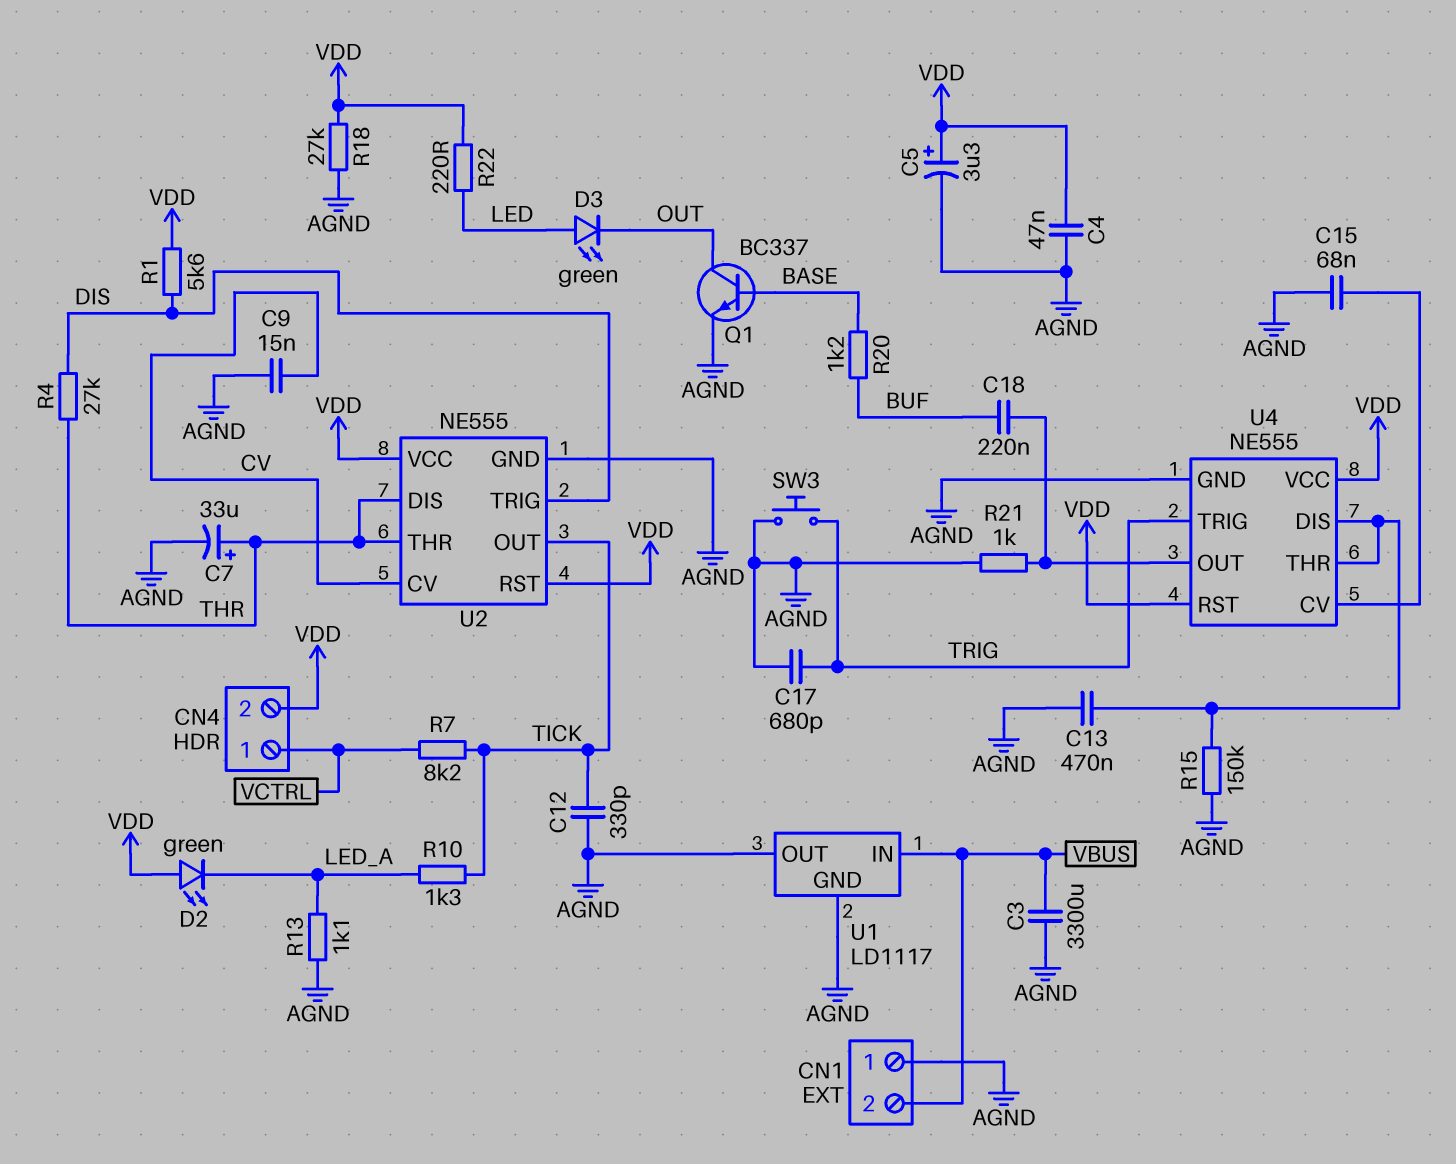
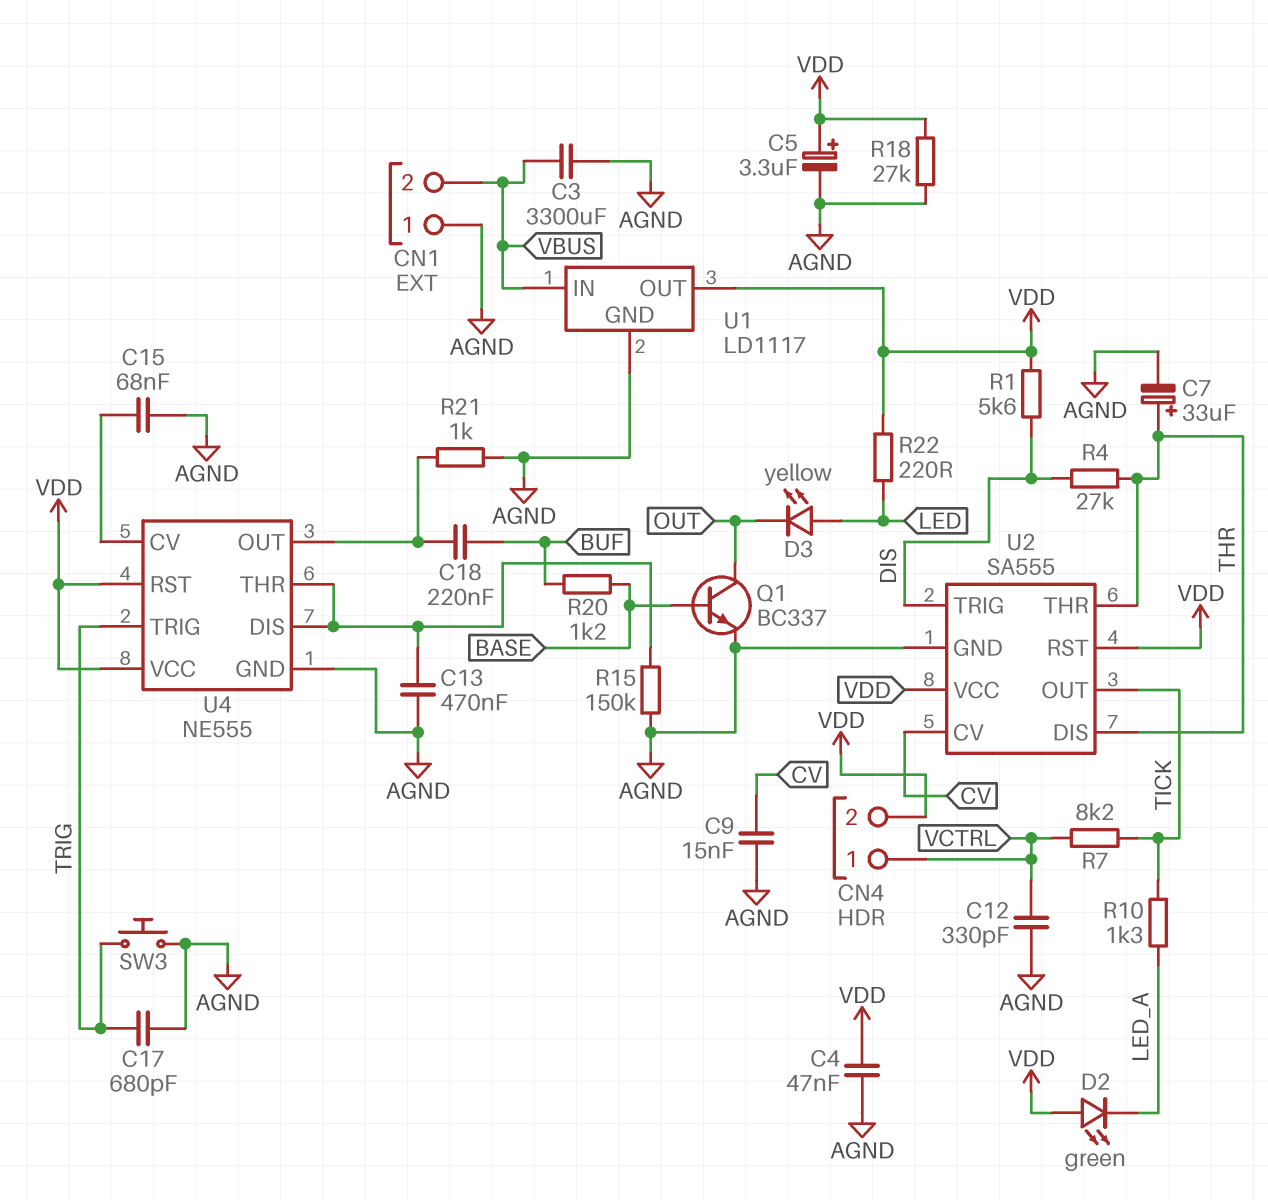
C12: 330pF (AGND, TICK) -> 330pF (AGND, VCTRL)
D3: LED green (A LED, K OUT) -> LED yellow (A LED, K OUT)
R13: 1.1k (AGND, LED_A) -> none
U1 pin OUT: AGND -> VDD
U2: NE555 -> SA555

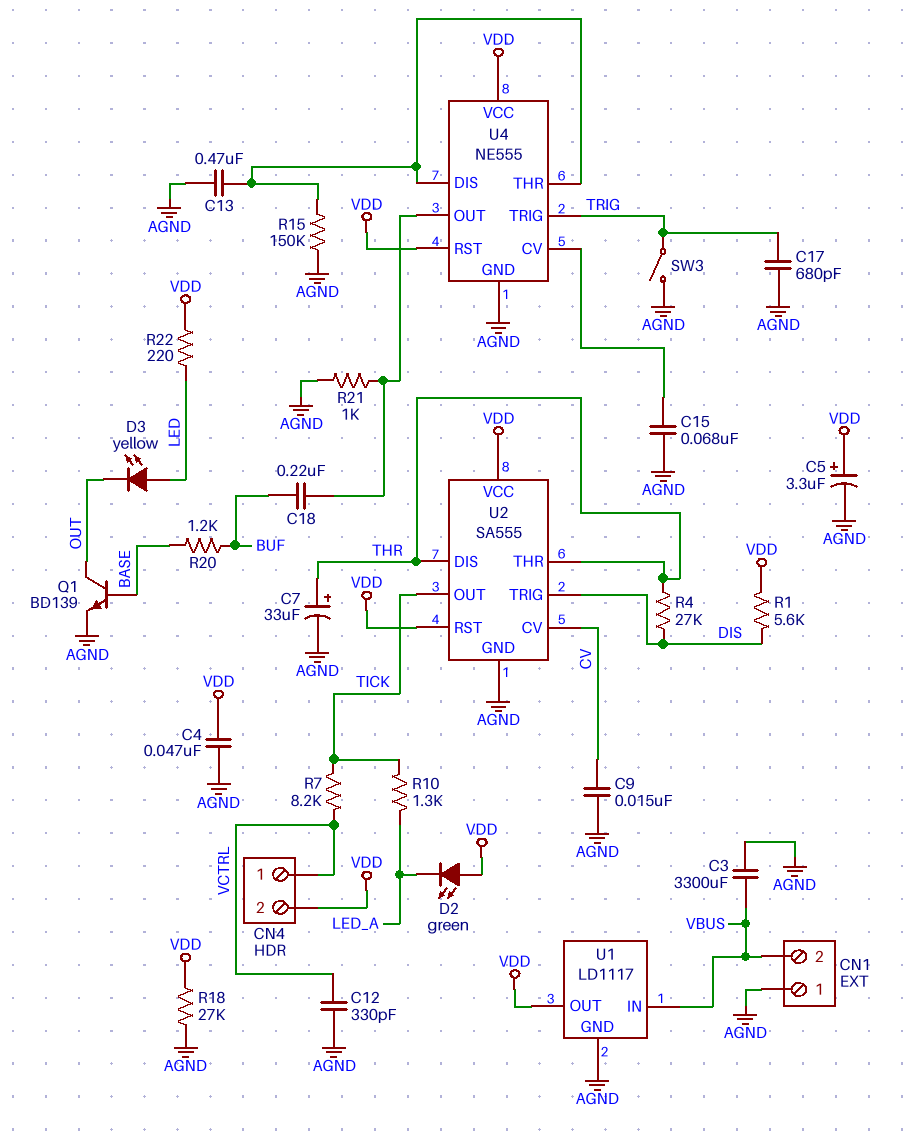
Q1: NPN BC337 (B BASE, C OUT, E AGND) -> NPN BD139 (B BASE, C OUT, E AGND)
SW3: button (AGND, TRIG) -> switch (AGND, TRIG)

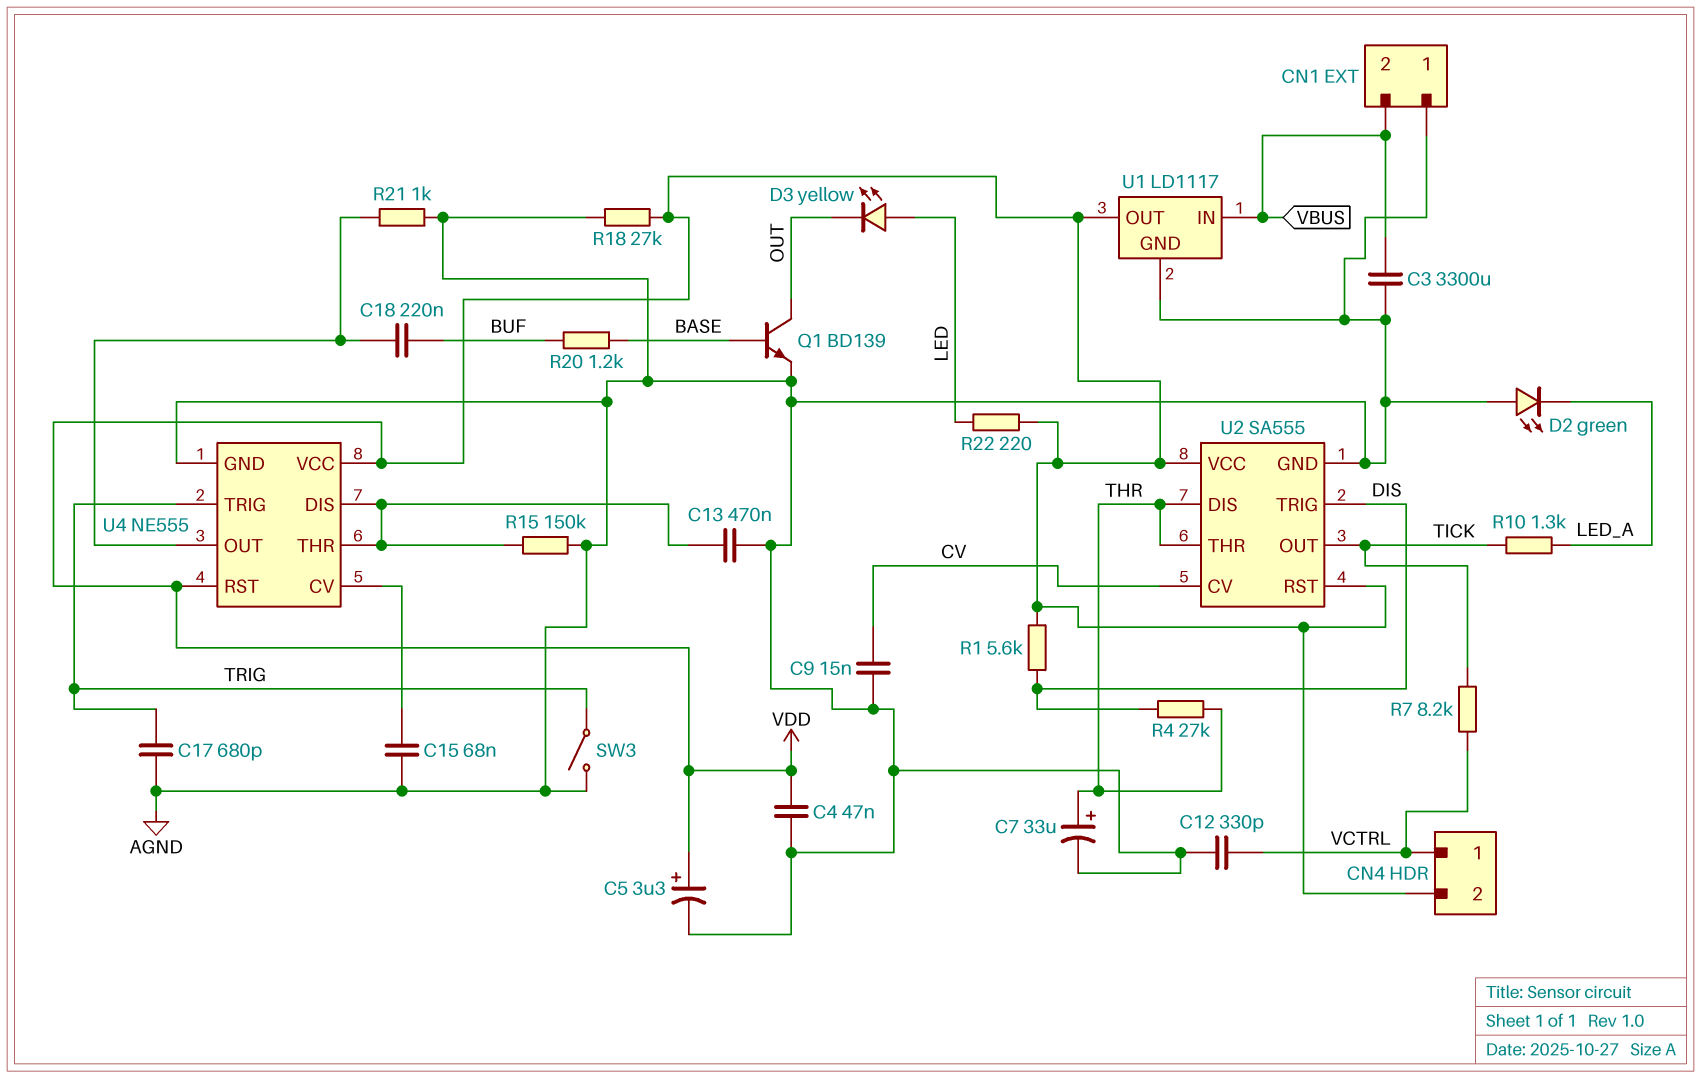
D2: LED green (A VDD, K LED_A) -> LED green (A AGND, K LED_A)

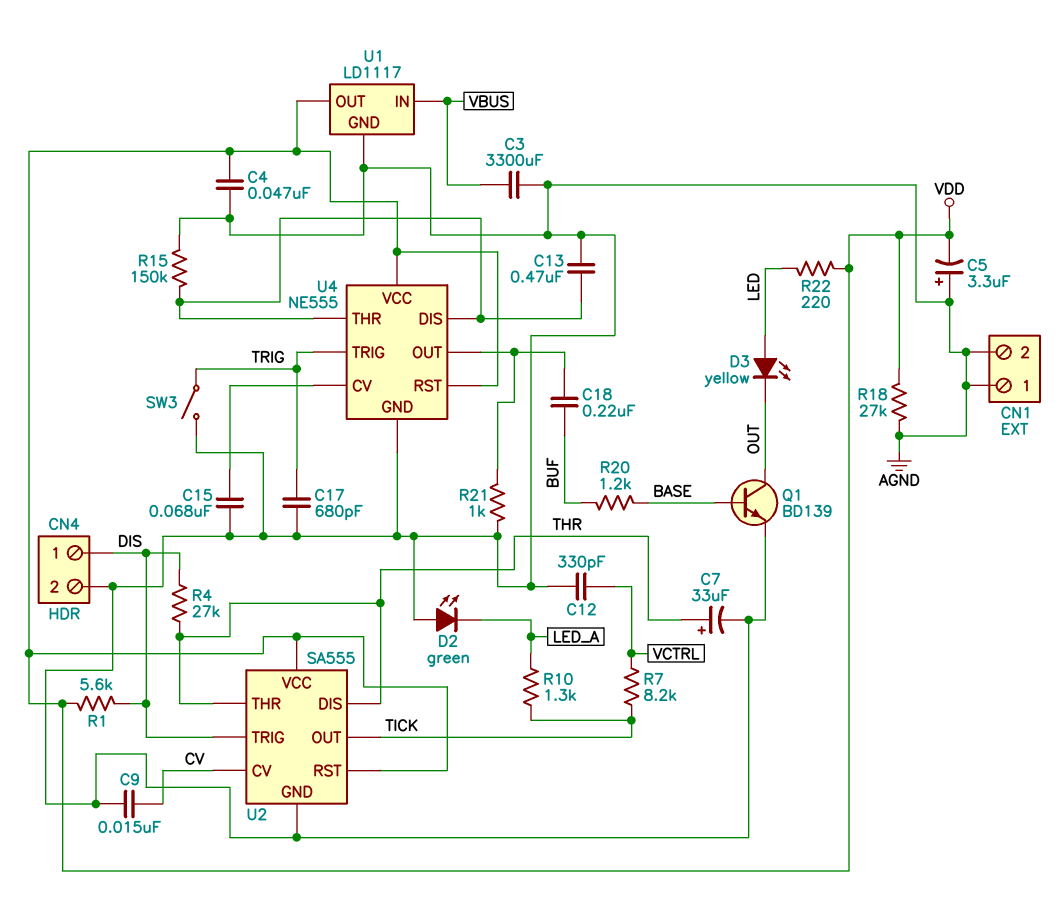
C5: 3.3uF (plus VDD, minus AGND) -> 3.3uF (plus AGND, minus VDD)
CN1 pin 2: VBUS -> AGND
CN4 pin 1: VCTRL -> DIS
CN4 pin 2: VDD -> AGND

